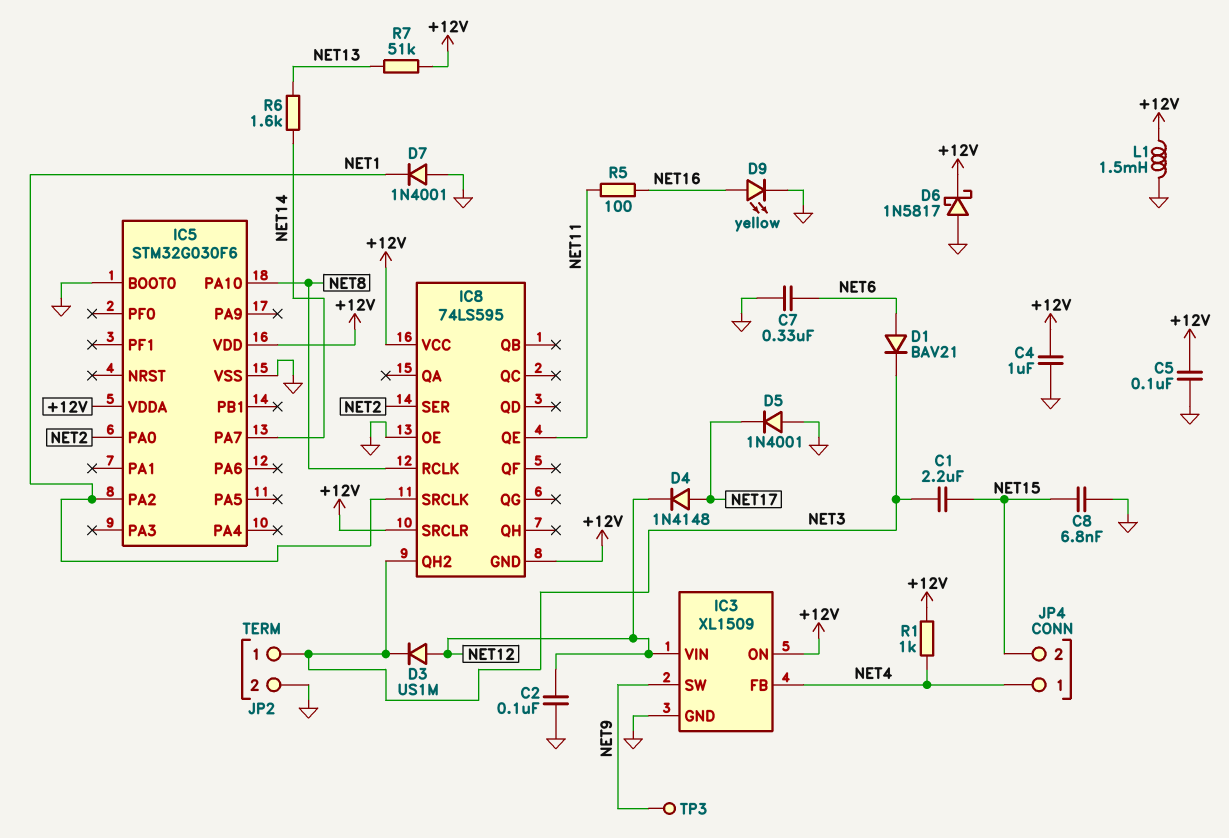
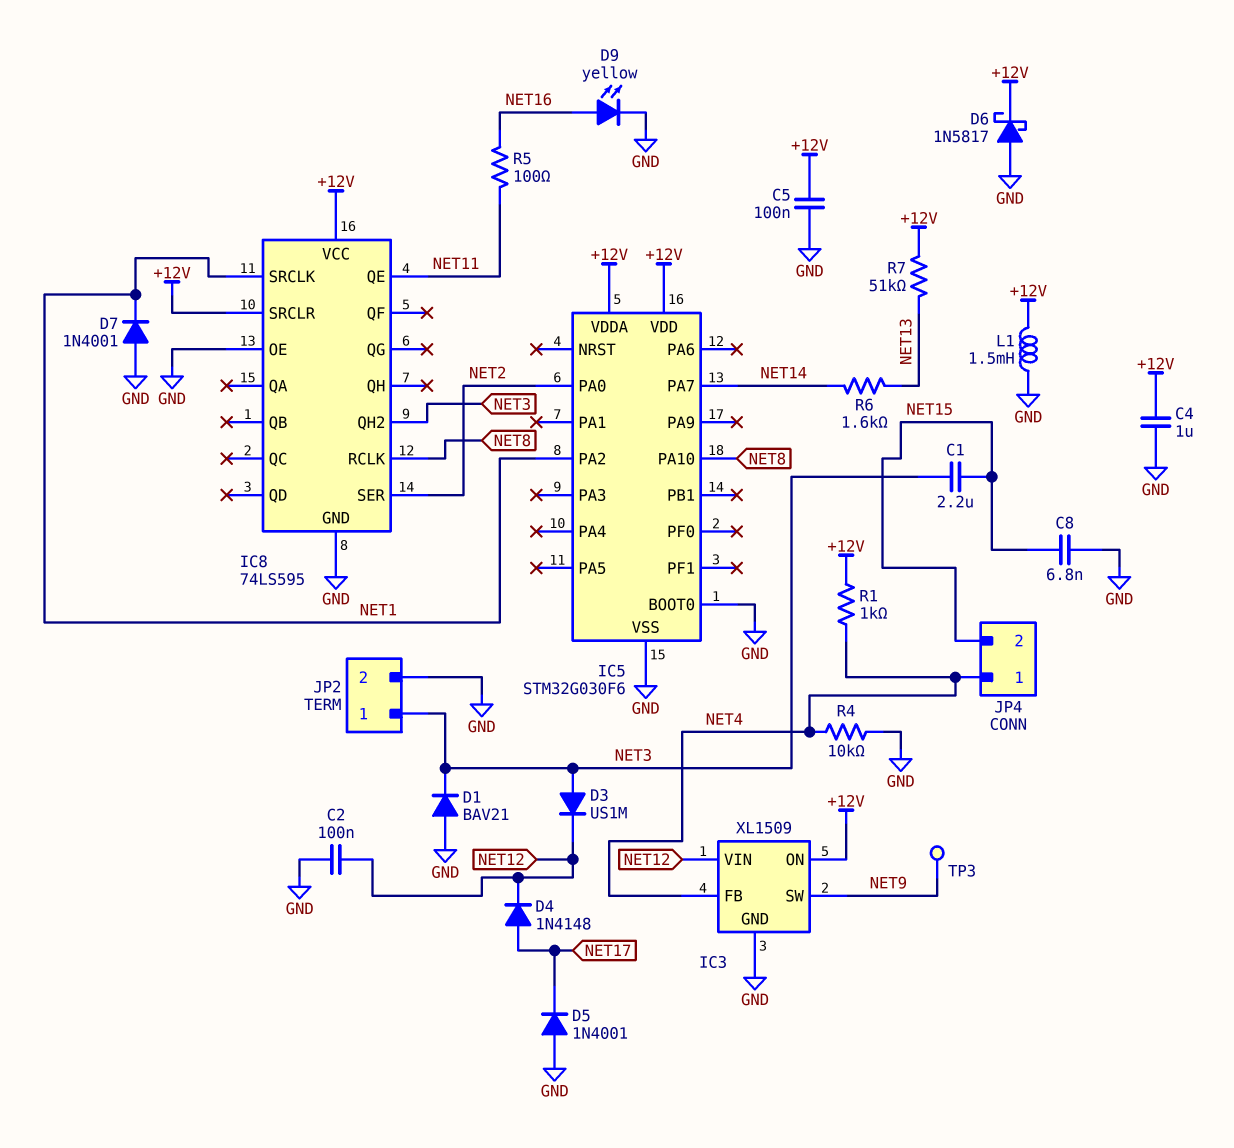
C7: 330nF (GND, NET6) -> none
D1: diode BAV21 (A NET6, K NET3) -> diode BAV21 (A GND, K NET3)
D3: diode US1M (A NET12, K NET3) -> diode US1M (A NET3, K NET12)
IC8 pin GND: +12V -> GND
R4: none -> 10k (GND, NET4)

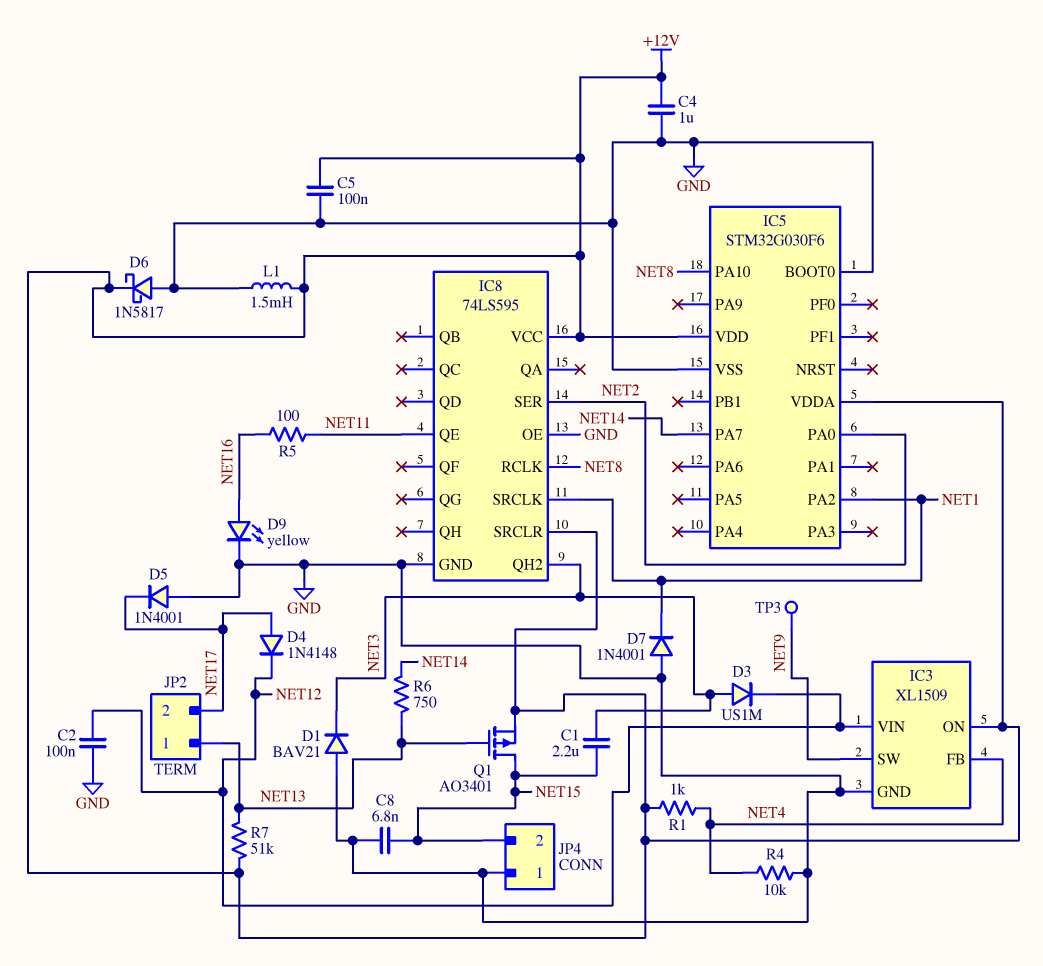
JP2 pin 1: NET3 -> NET13
JP2 pin 2: GND -> NET17
JP4 pin 1: NET4 -> GND
Q1: none -> PMOS AO3401 (G NET13, D NET15, S +12V)
R6: 1.6k (NET13, NET14) -> 750 (NET13, NET14)

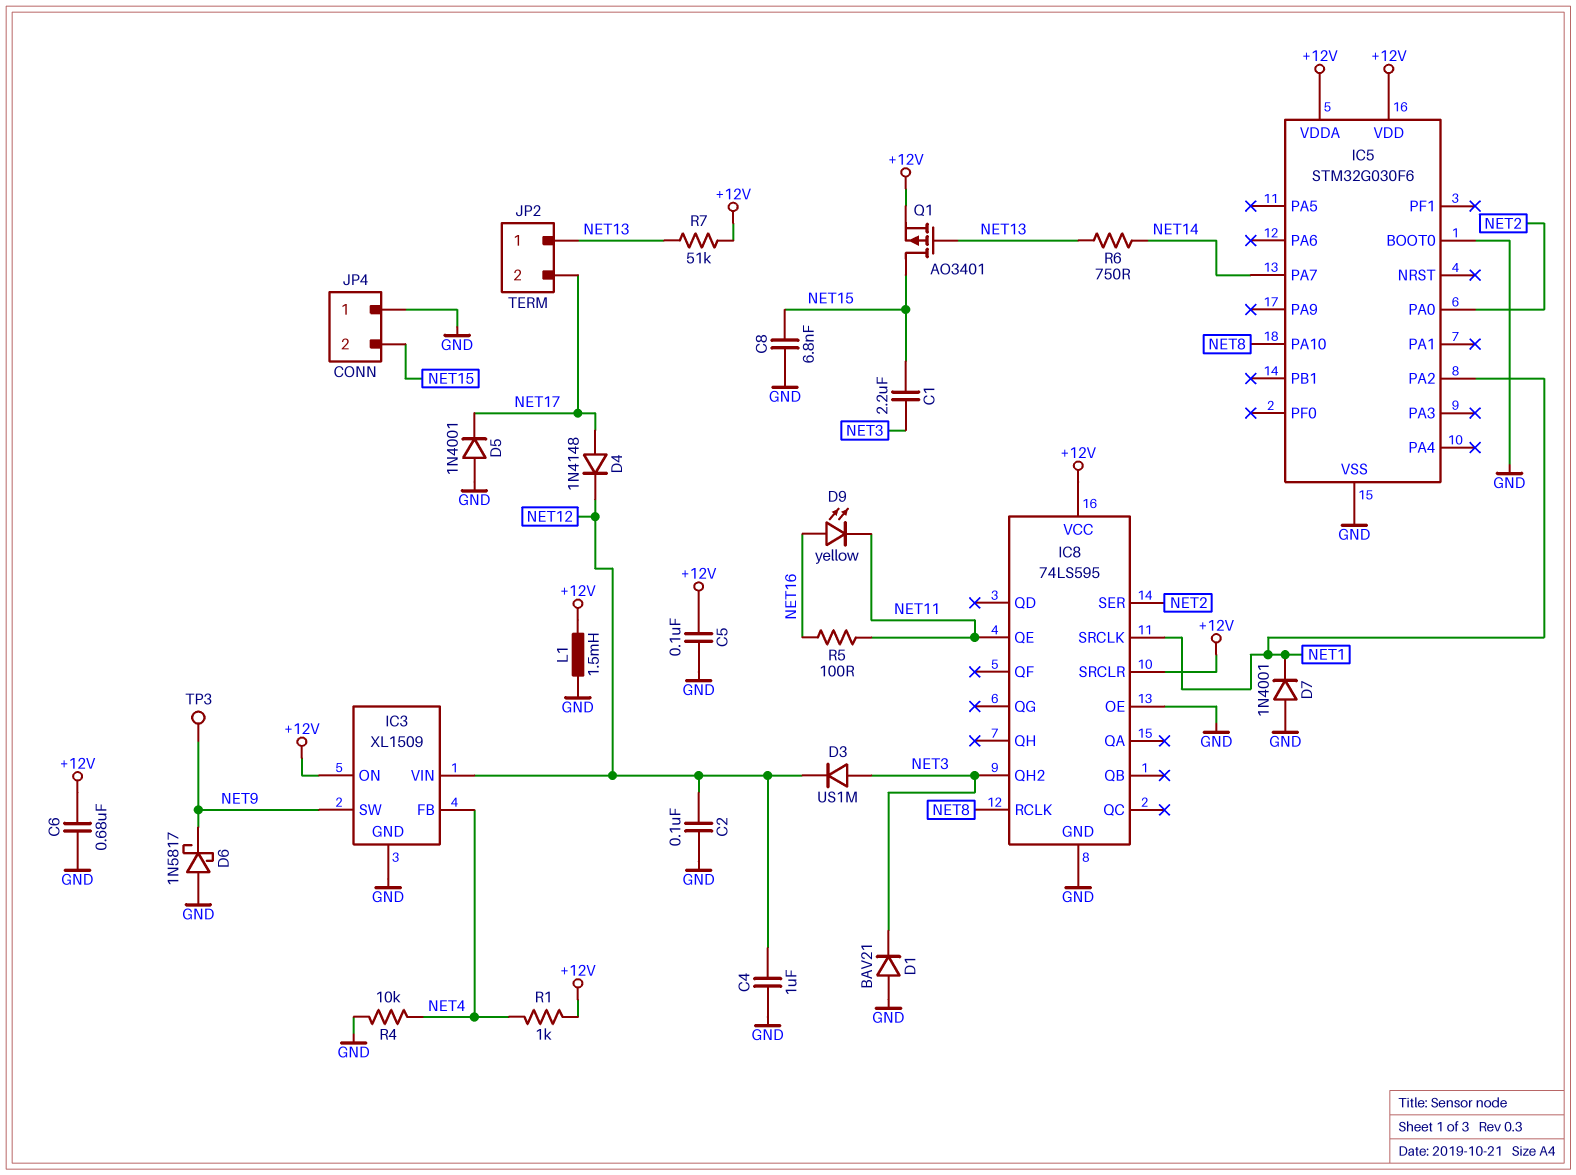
C4: 1uF (+12V, GND) -> 1uF (GND, NET12)
C6: none -> 680nF (+12V, GND)
D6: schottky 1N5817 (A GND, K +12V) -> schottky 1N5817 (A GND, K NET9)
D9: LED yellow (A NET16, K GND) -> LED yellow (A NET16, K NET11)

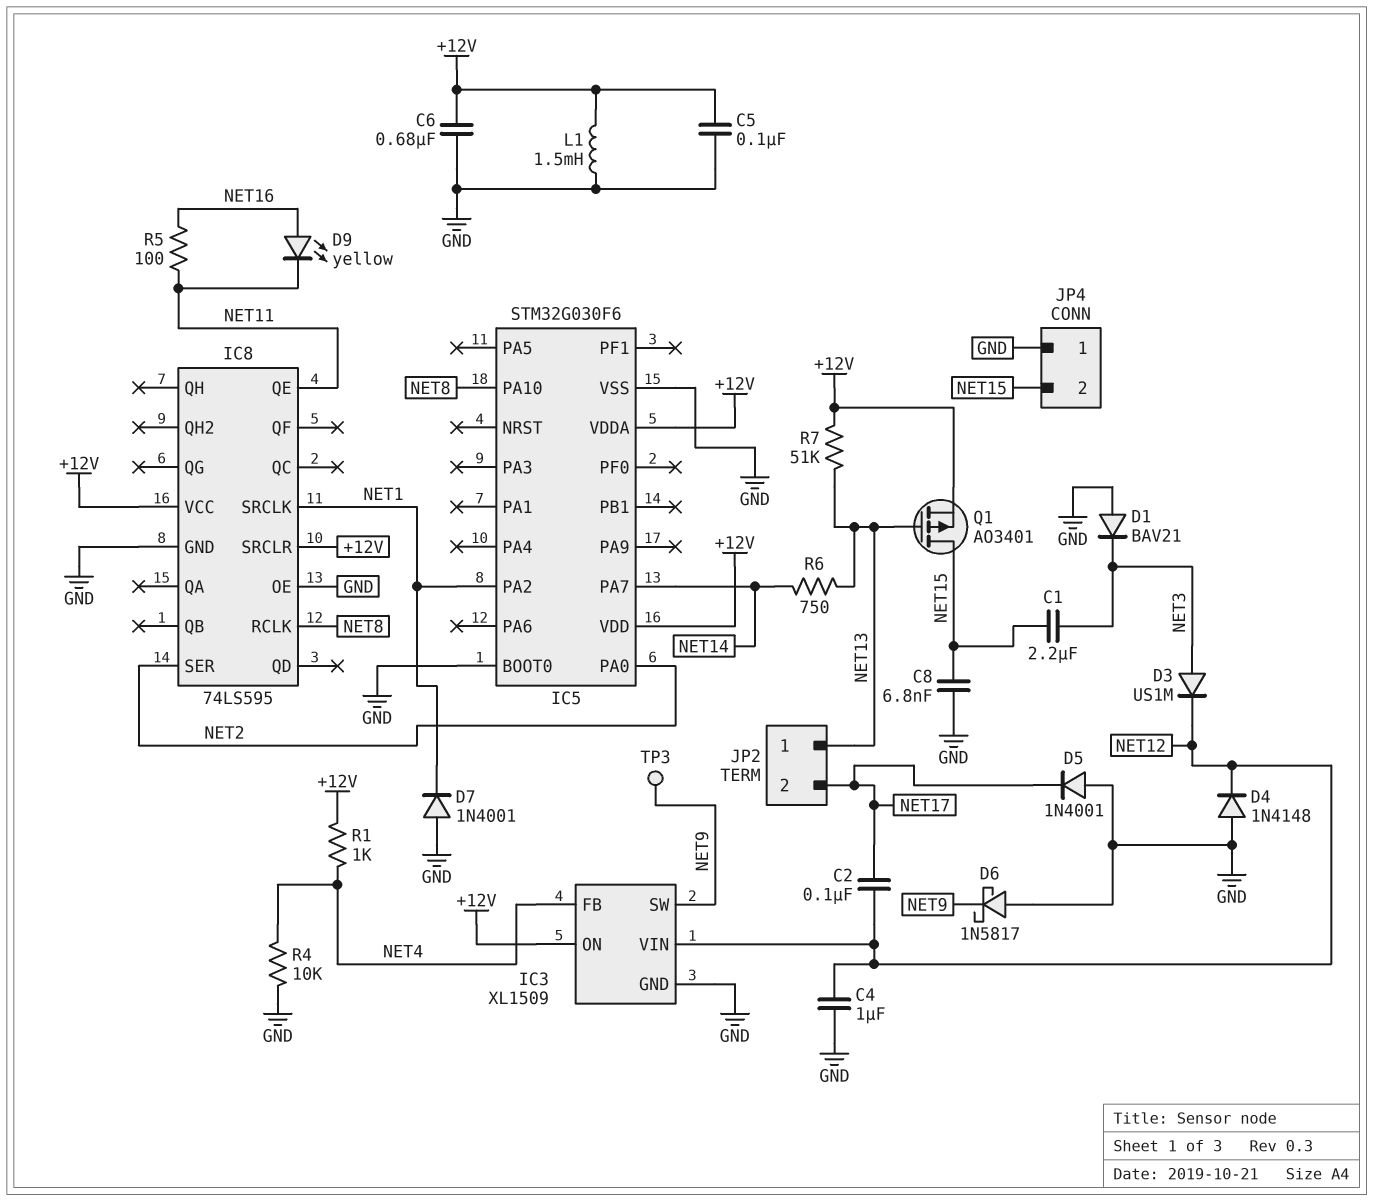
C2: 100nF (GND, NET12) -> 100nF (NET12, NET17)
D4: diode 1N4148 (A NET17, K NET12) -> diode 1N4148 (A GND, K NET12)
IC8 pin QH2: NET3 -> none

